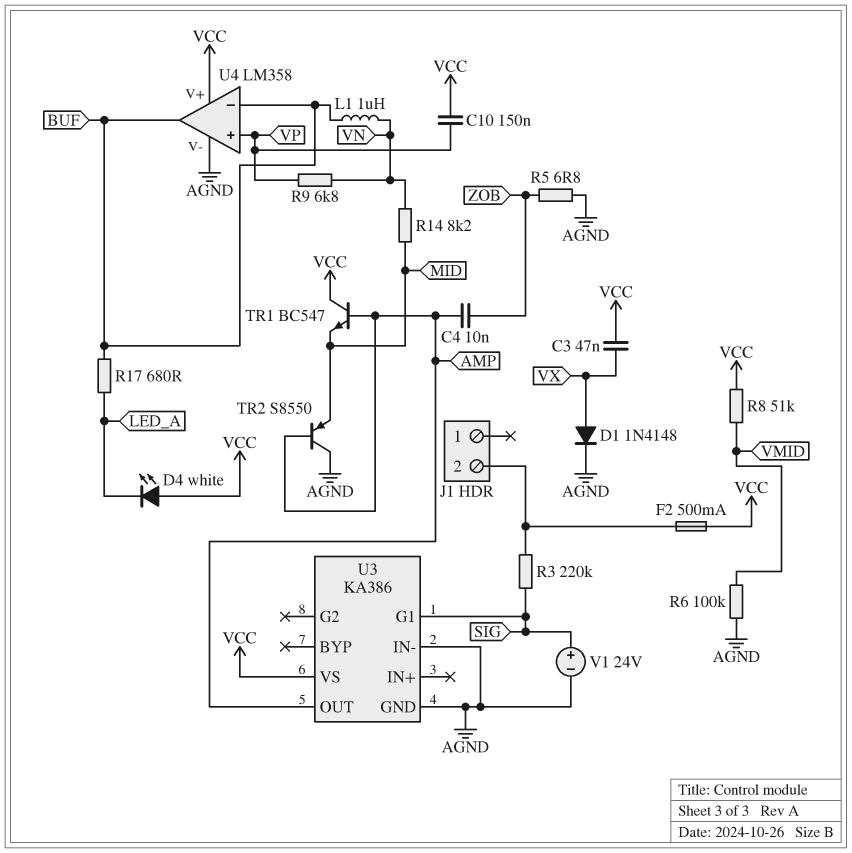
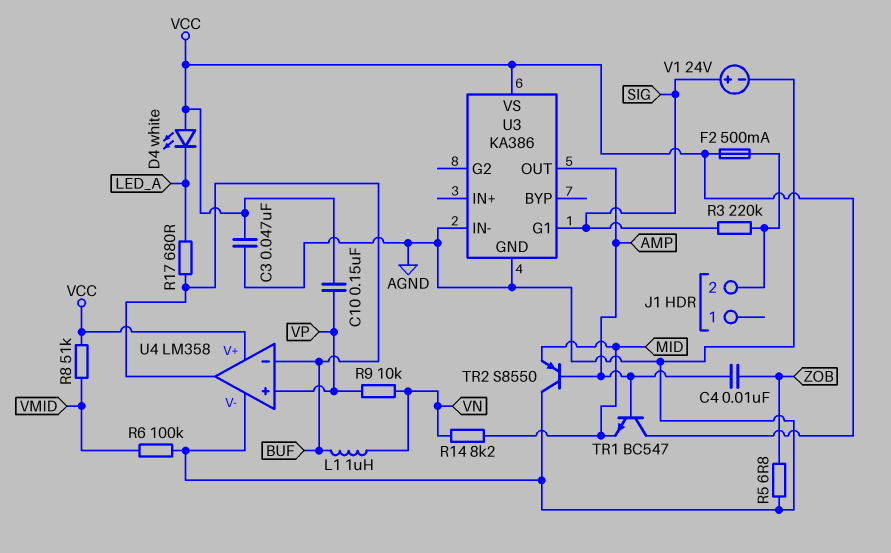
C3: 47nF (VCC, VX) -> 47nF (AGND, VCC)
D1: diode 1N4148 (A VX, K AGND) -> none
R9: 6.8k (VN, VP) -> 10k (VN, VP)

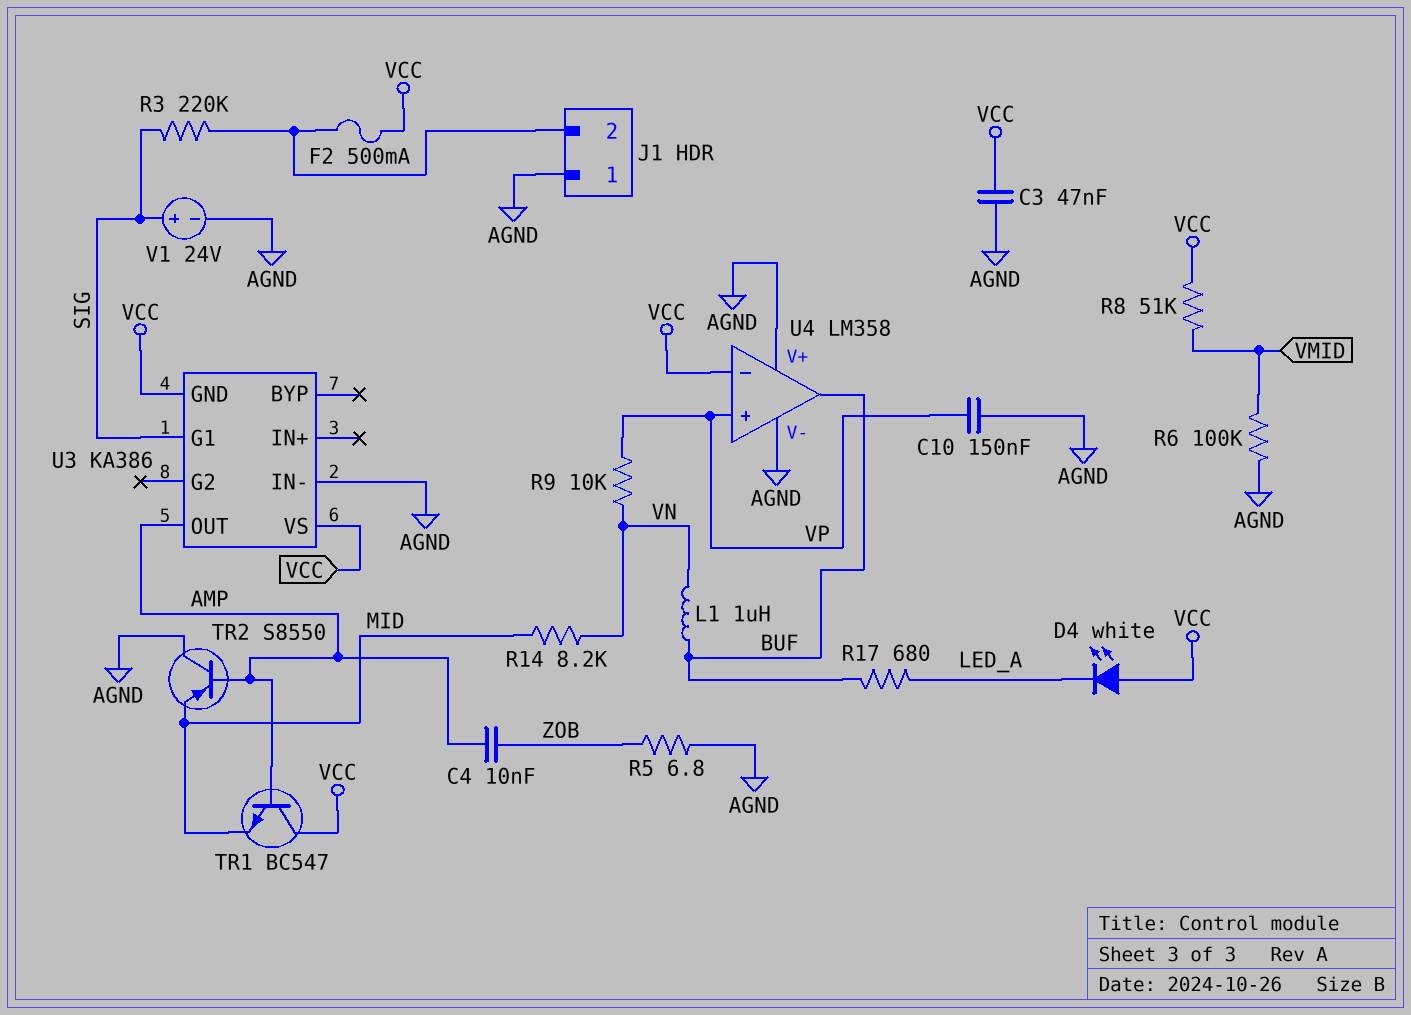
C10: 150nF (VCC, VP) -> 150nF (AGND, VP)
J1 pin 1: none -> AGND
U3 pin GND: AGND -> VCC
U4 pin V+: VCC -> AGND
U4 pin in-: BUF -> VCC

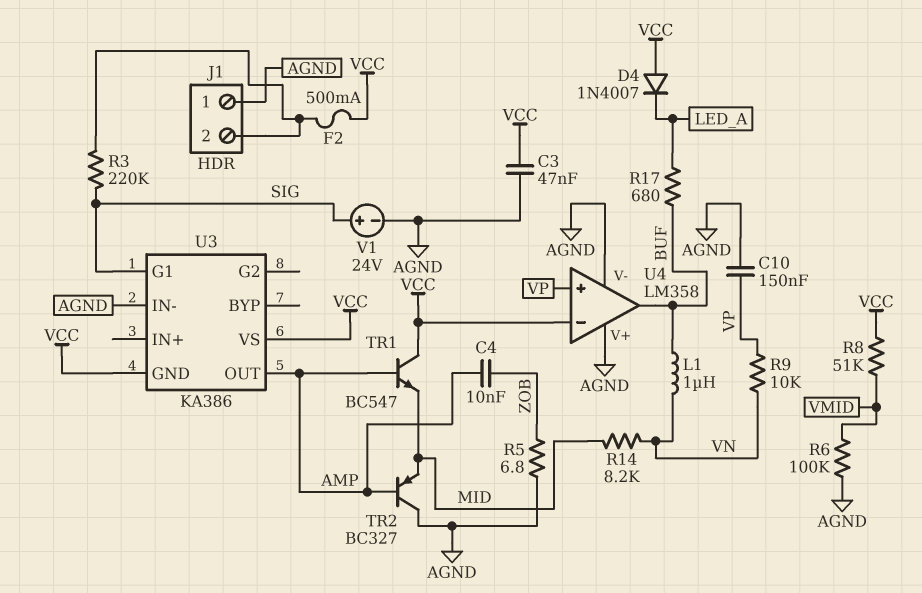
D4: LED white (A VCC, K LED_A) -> diode 1N4007 (A VCC, K LED_A)
TR2: PNP S8550 (B AMP, C AGND, E MID) -> PNP BC327 (B AMP, C AGND, E MID)

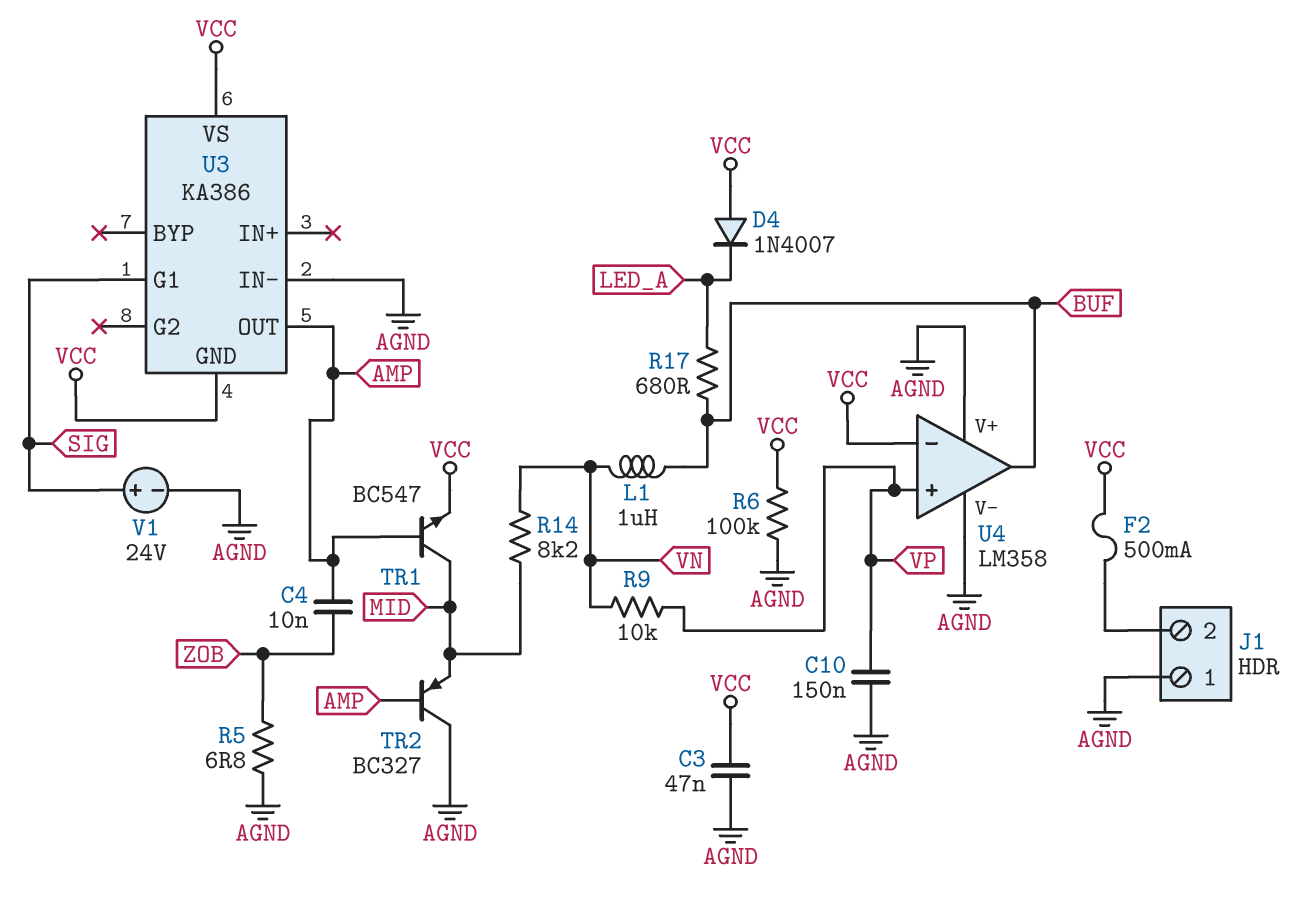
R3: 220k (J1/2, SIG) -> none
R6: 100k (AGND, VMID) -> 100k (AGND, VCC)
R8: 51k (VCC, VMID) -> none
TR1: NPN BC547 (B AMP, C VCC, E MID) -> NPN BC547 (B AMP, C MID, E VCC)

